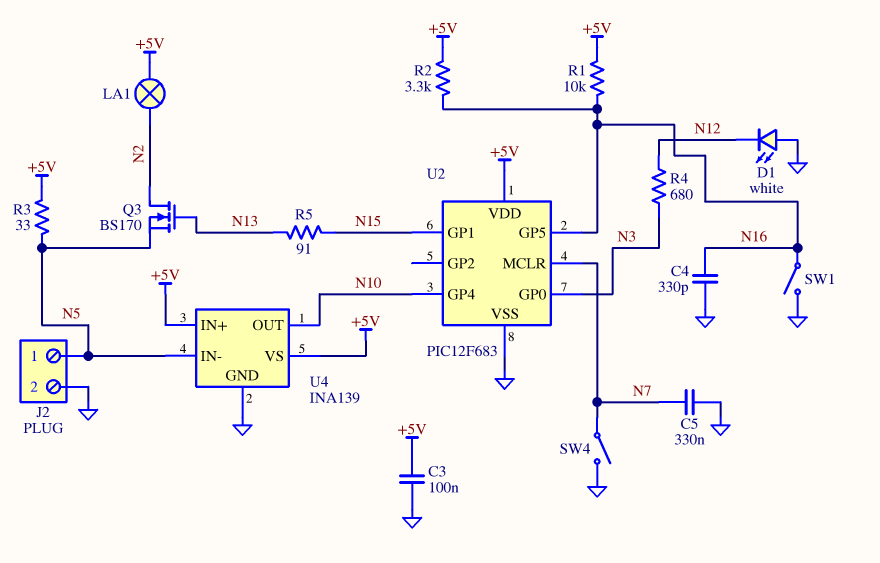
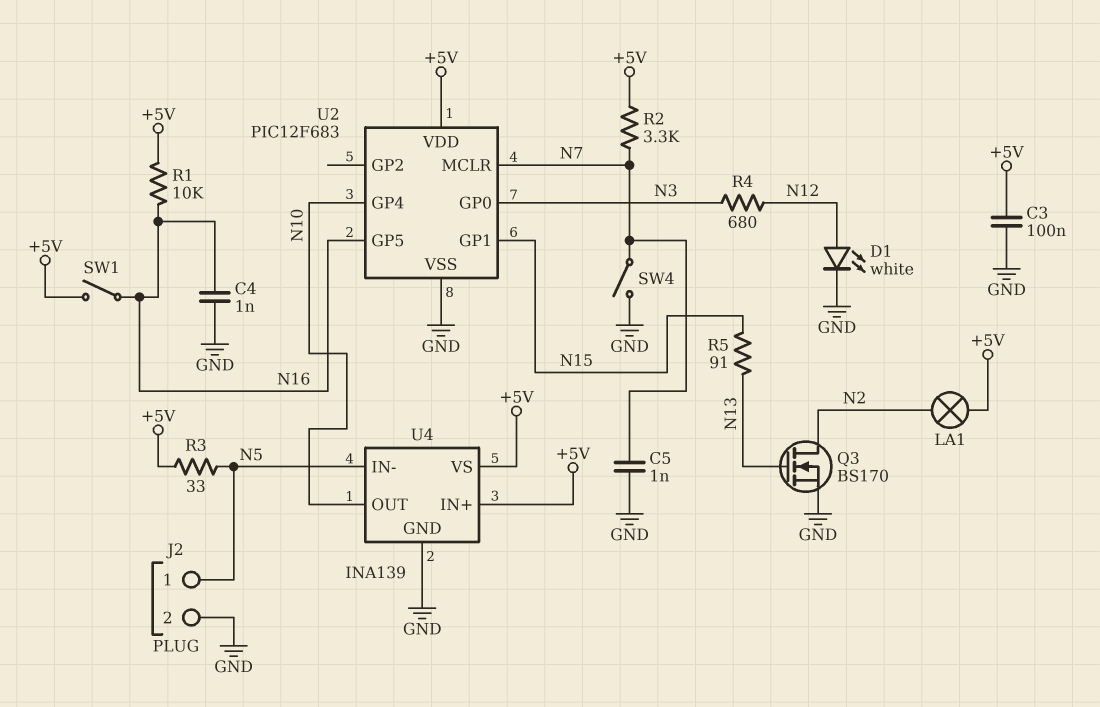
C4: 330pF (GND, N16) -> 1nF (GND, N16)
C5: 330nF (GND, N7) -> 1nF (GND, N7)
D1: LED white (A GND, K N12) -> LED white (A N12, K GND)
Q3: NMOS BS170 (G N13, D N2, S N5) -> NMOS BS170 (G N13, D N2, S GND)
R2: 3.3k (+5V, N16) -> 3.3k (+5V, N7)
SW1: switch (GND, N16) -> switch (+5V, N16)

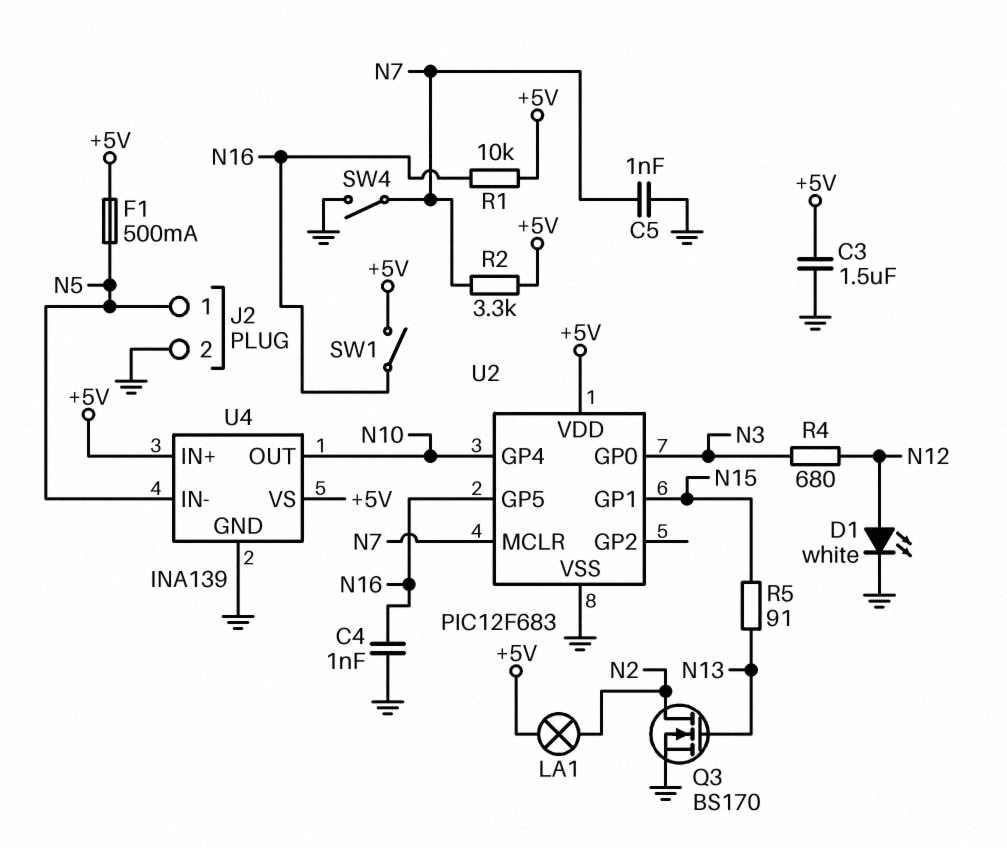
C3: 100nF (+5V, GND) -> 1.5uF (+5V, GND)
F1: none -> 500mA (+5V, N5)
R3: 33 (+5V, N5) -> none

